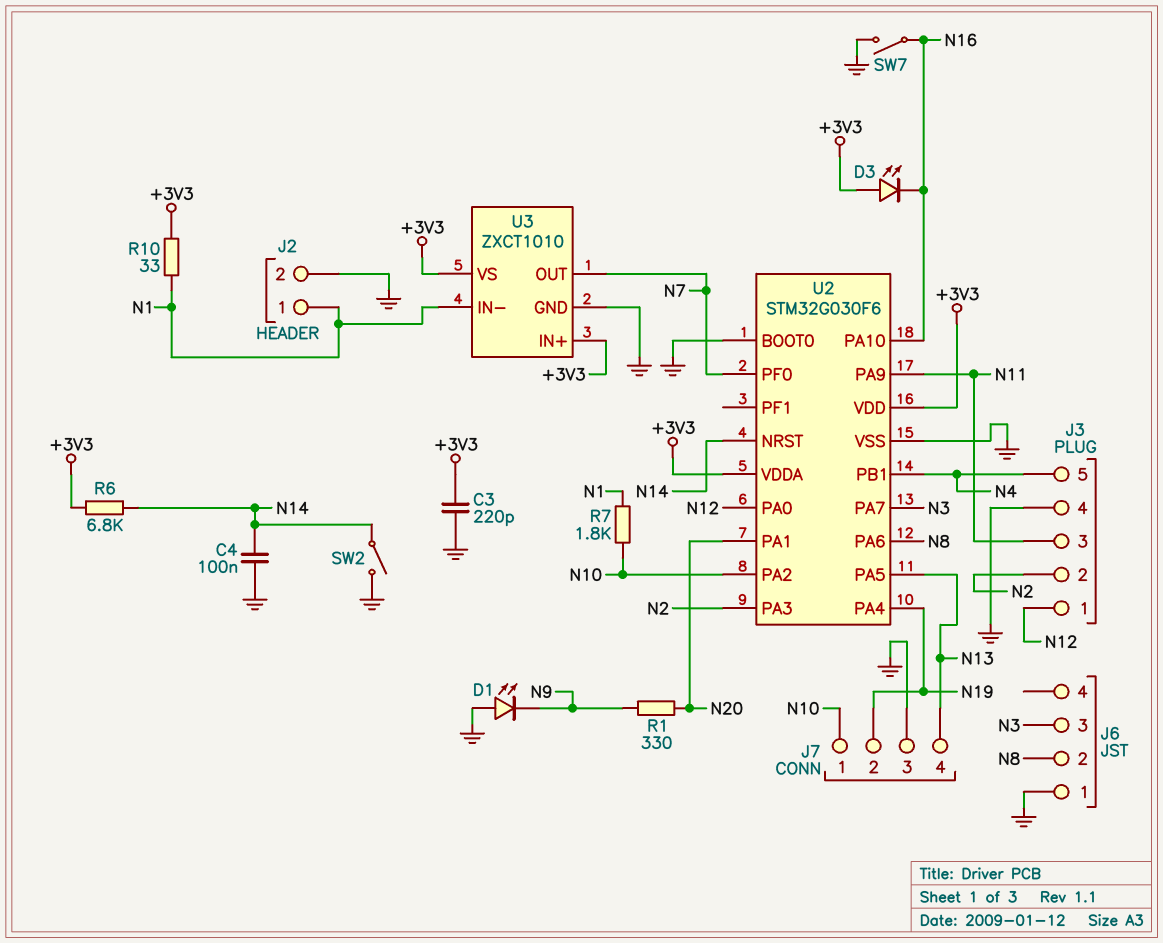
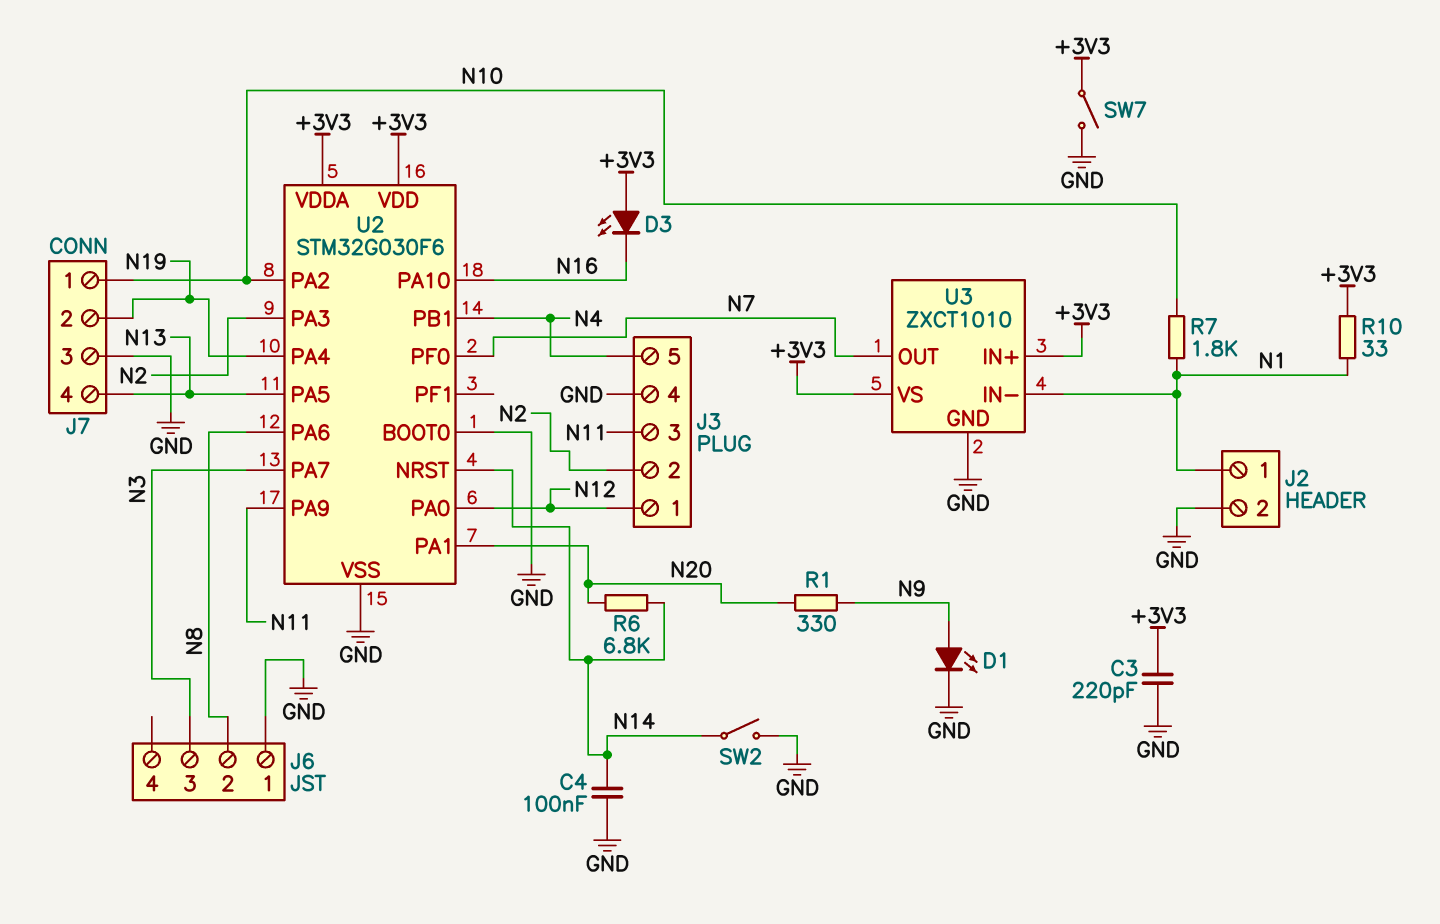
D1: LED (A GND, K N9) -> LED (A N9, K GND)
R6: 6.8k (+3V3, N14) -> 6.8k (N14, N20)
SW7: switch (GND, N16) -> switch (+3V3, GND)

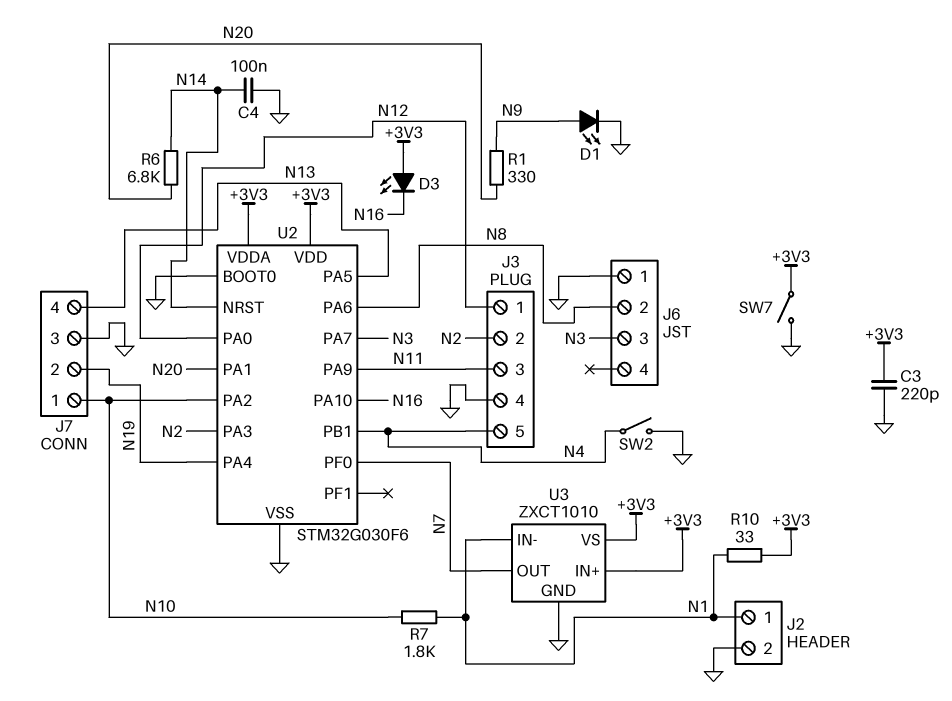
SW2: switch (GND, N14) -> switch (GND, N4)

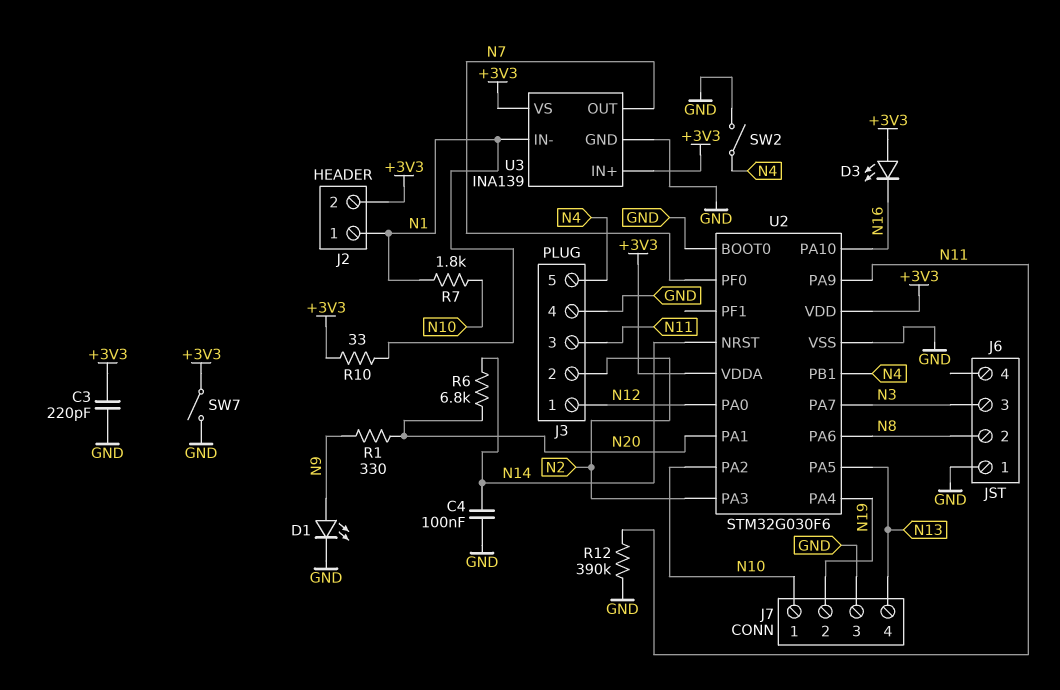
J2 pin 2: GND -> +3V3
R12: none -> 390k (GND, N11)
U3: ZXCT1010 -> INA139

